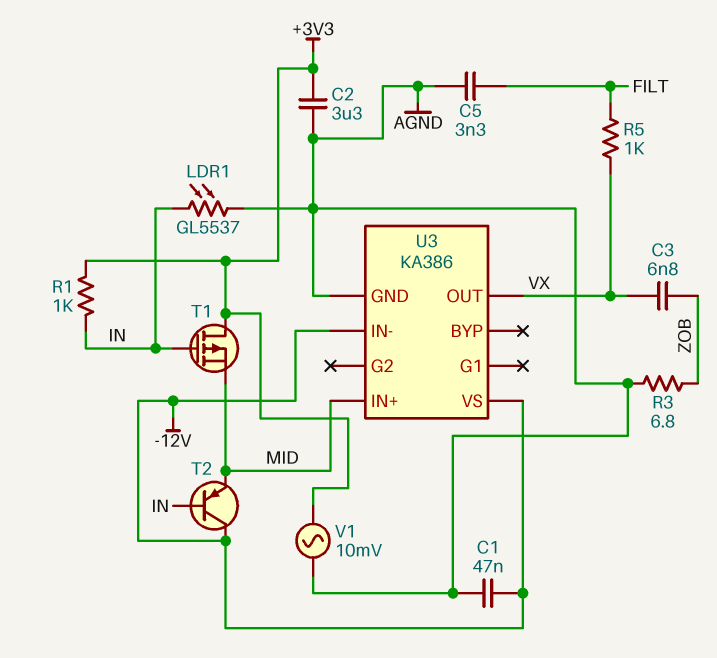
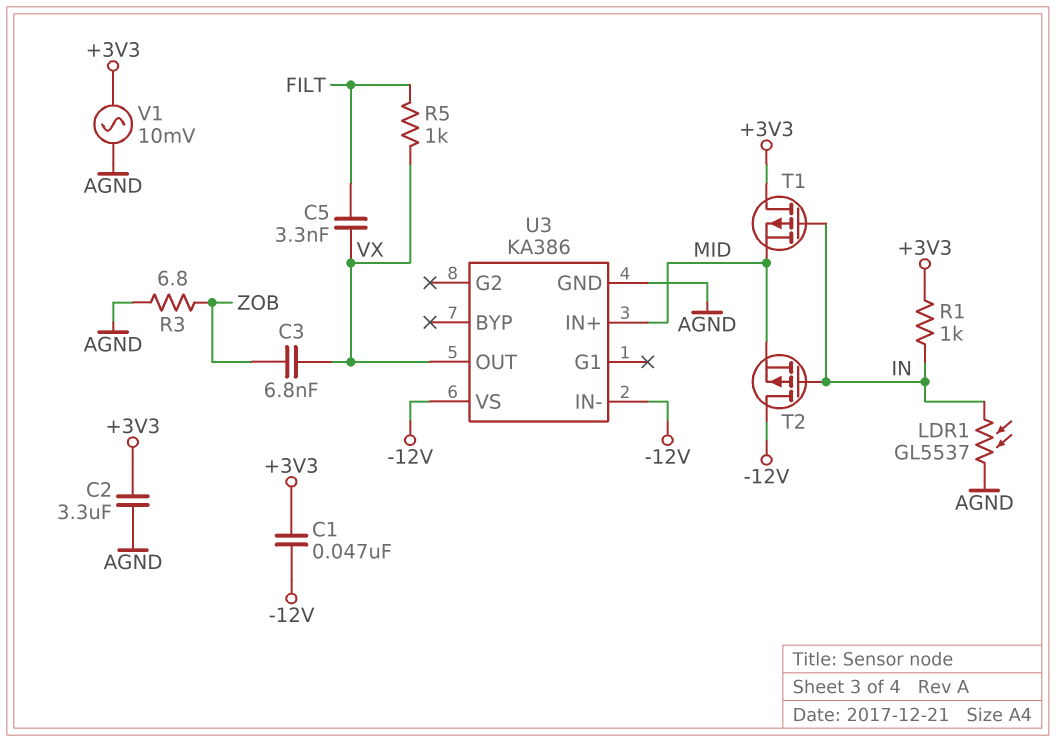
C1: 47nF (-12V, AGND) -> 47nF (+3V3, -12V)
C5: 3.3nF (AGND, FILT) -> 3.3nF (FILT, VX)
T2: PNP (B IN, C -12V, E MID) -> PMOS (G IN, D -12V, S MID)

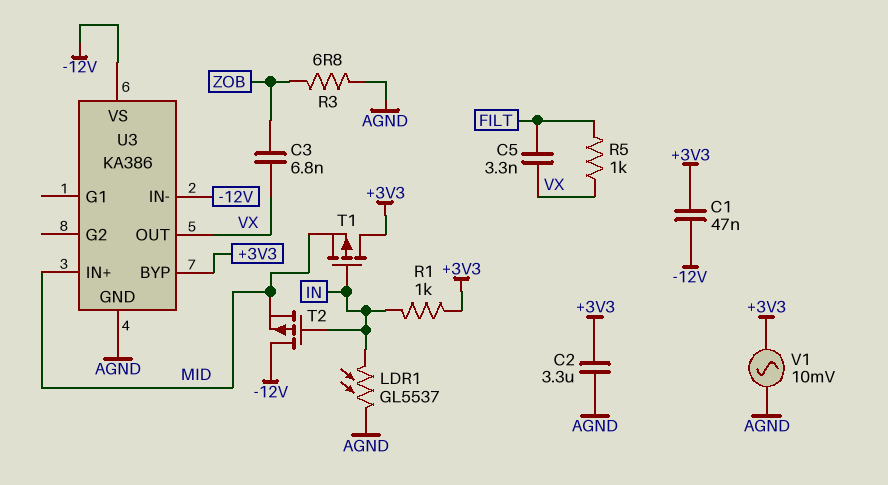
U3 pin BYP: none -> +3V3

